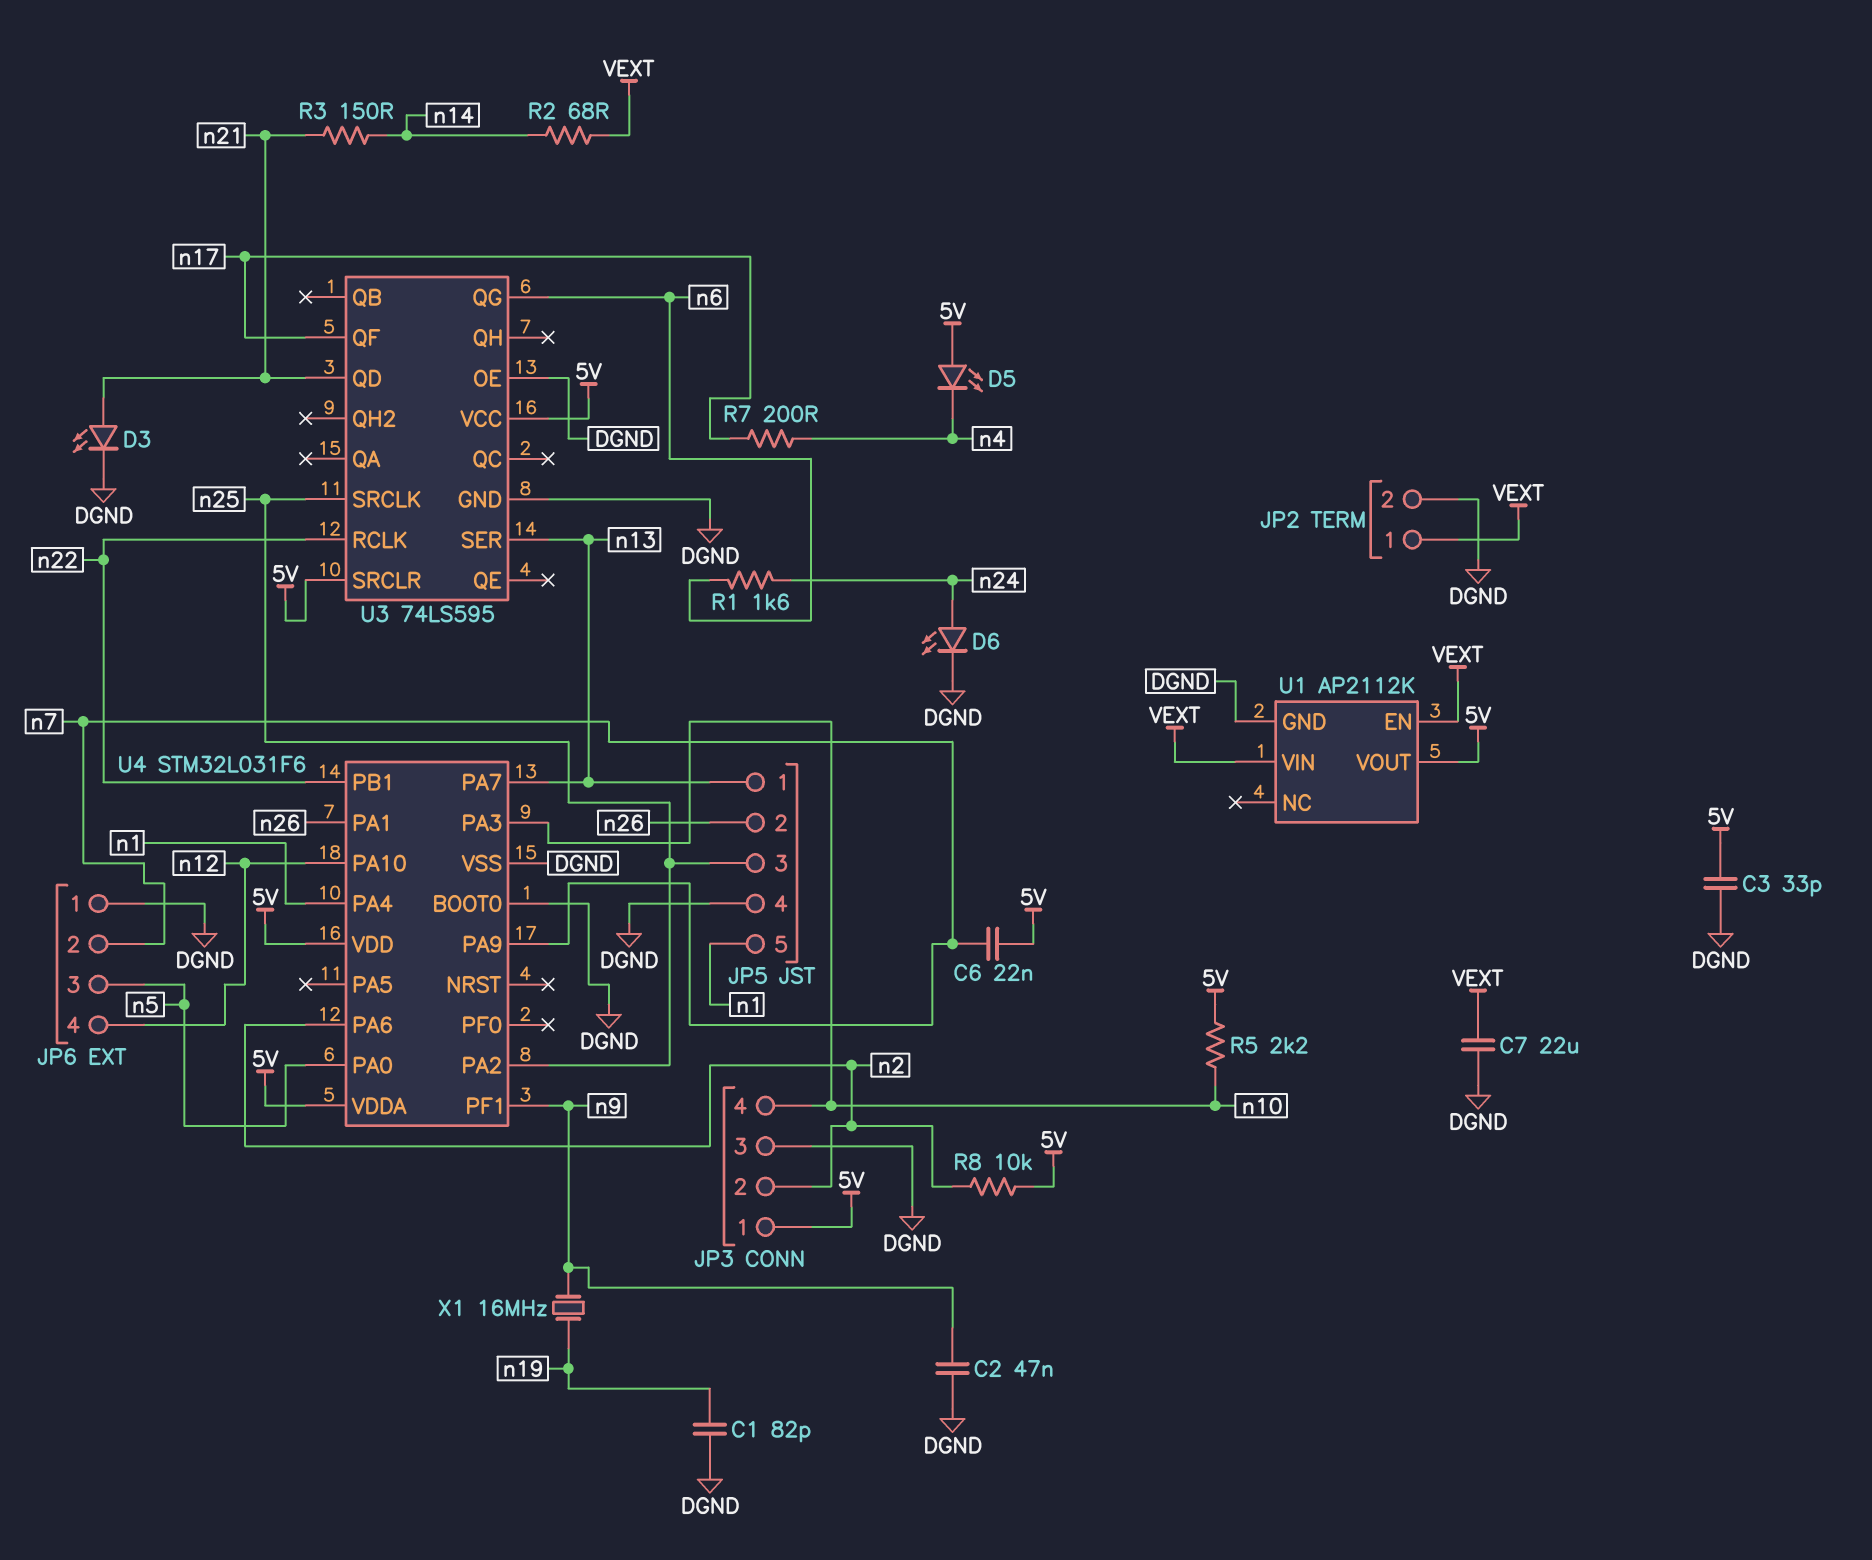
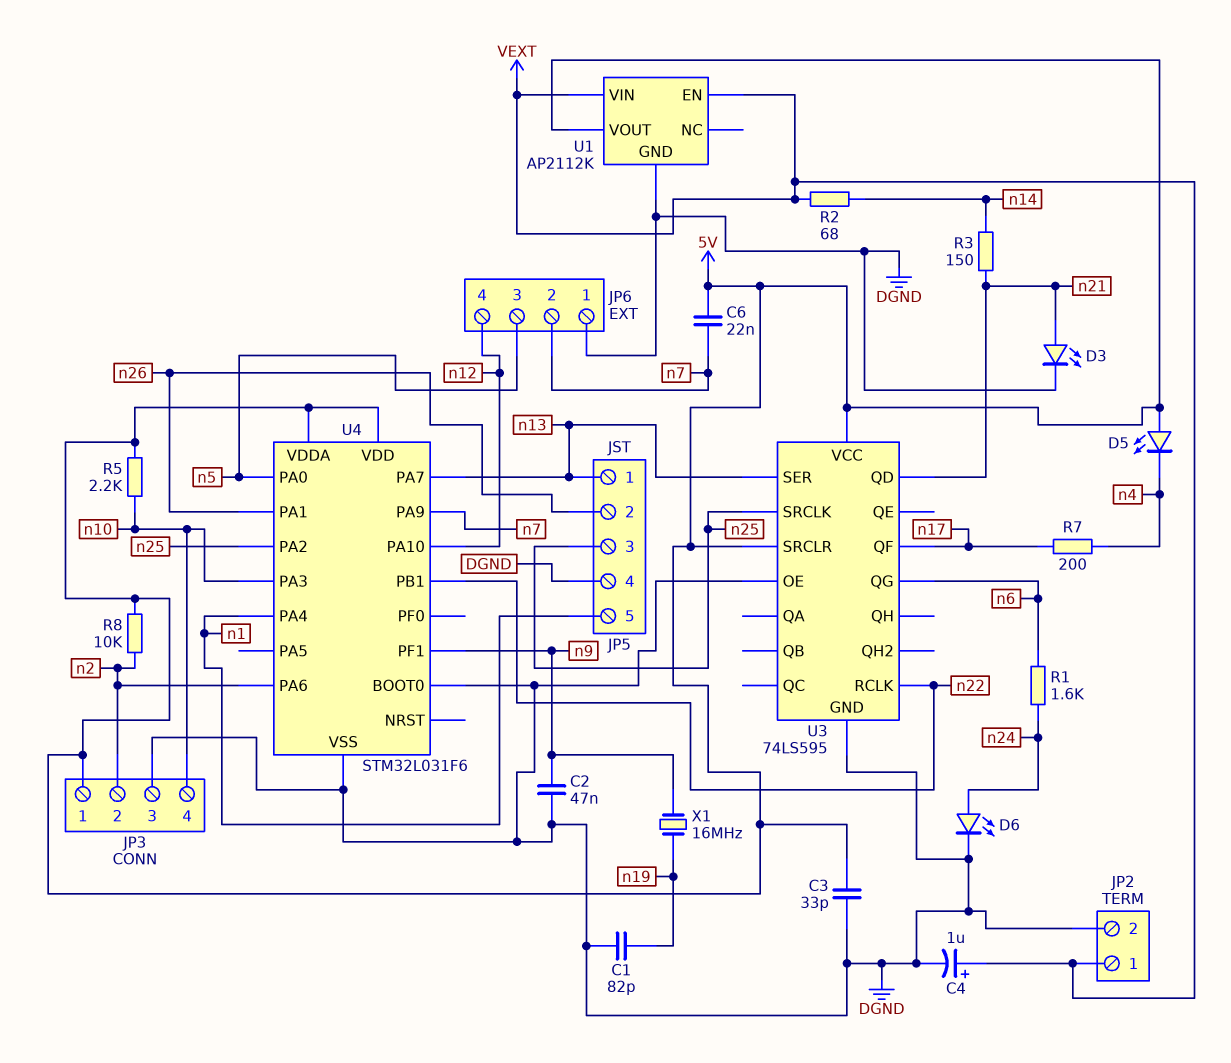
C4: none -> 1uF (plus VEXT, minus DGND)
C7: 22uF (DGND, VEXT) -> none

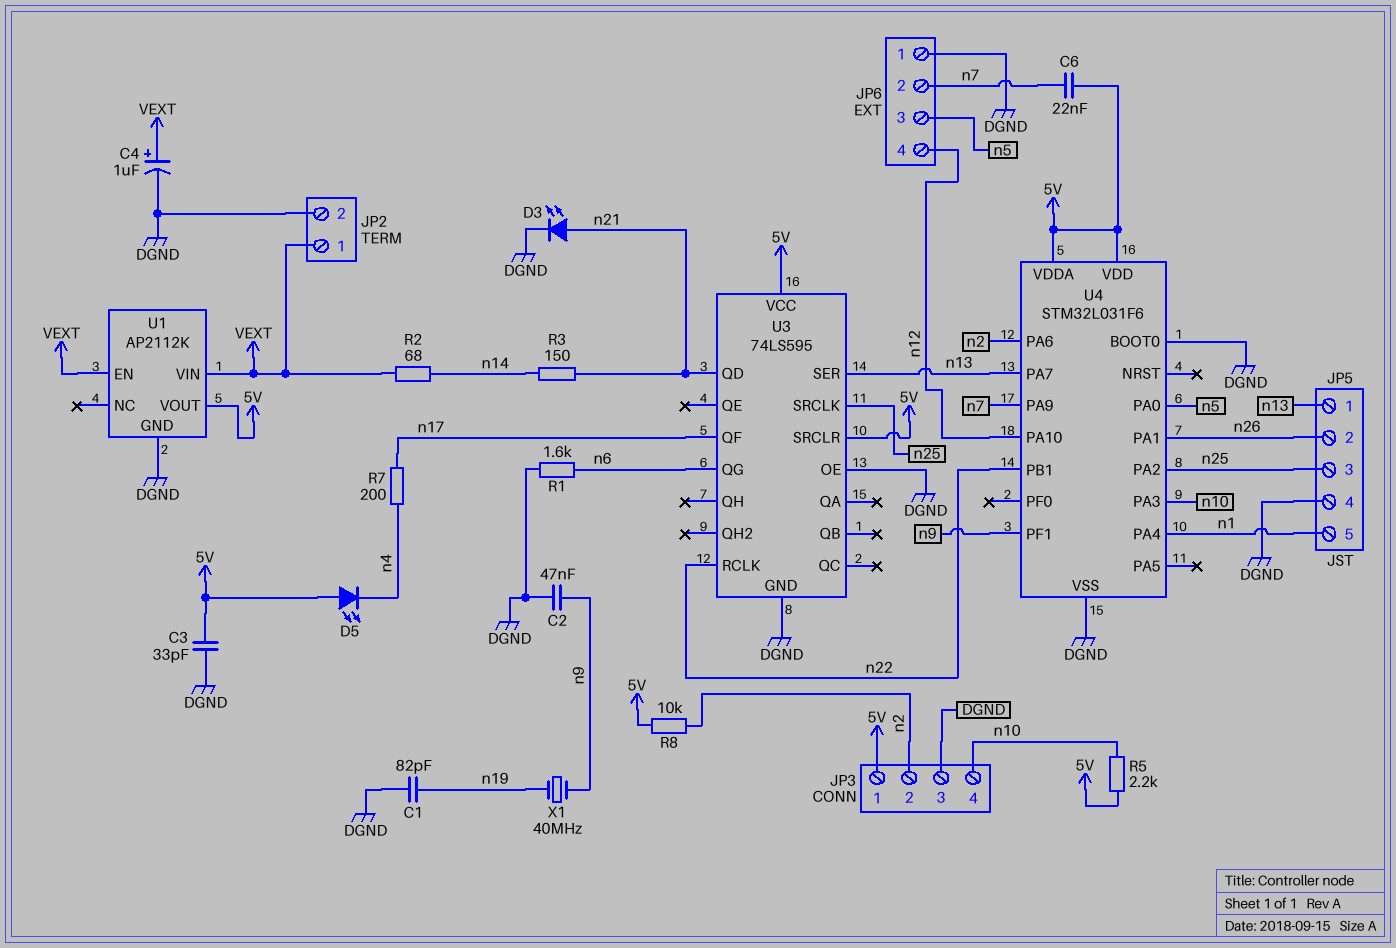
D6: LED (A n24, K DGND) -> none
R1: 1.6k (n6, n24) -> 1.6k (DGND, n6)
X1: 16MHz (n9, n19) -> 40MHz (n9, n19)

